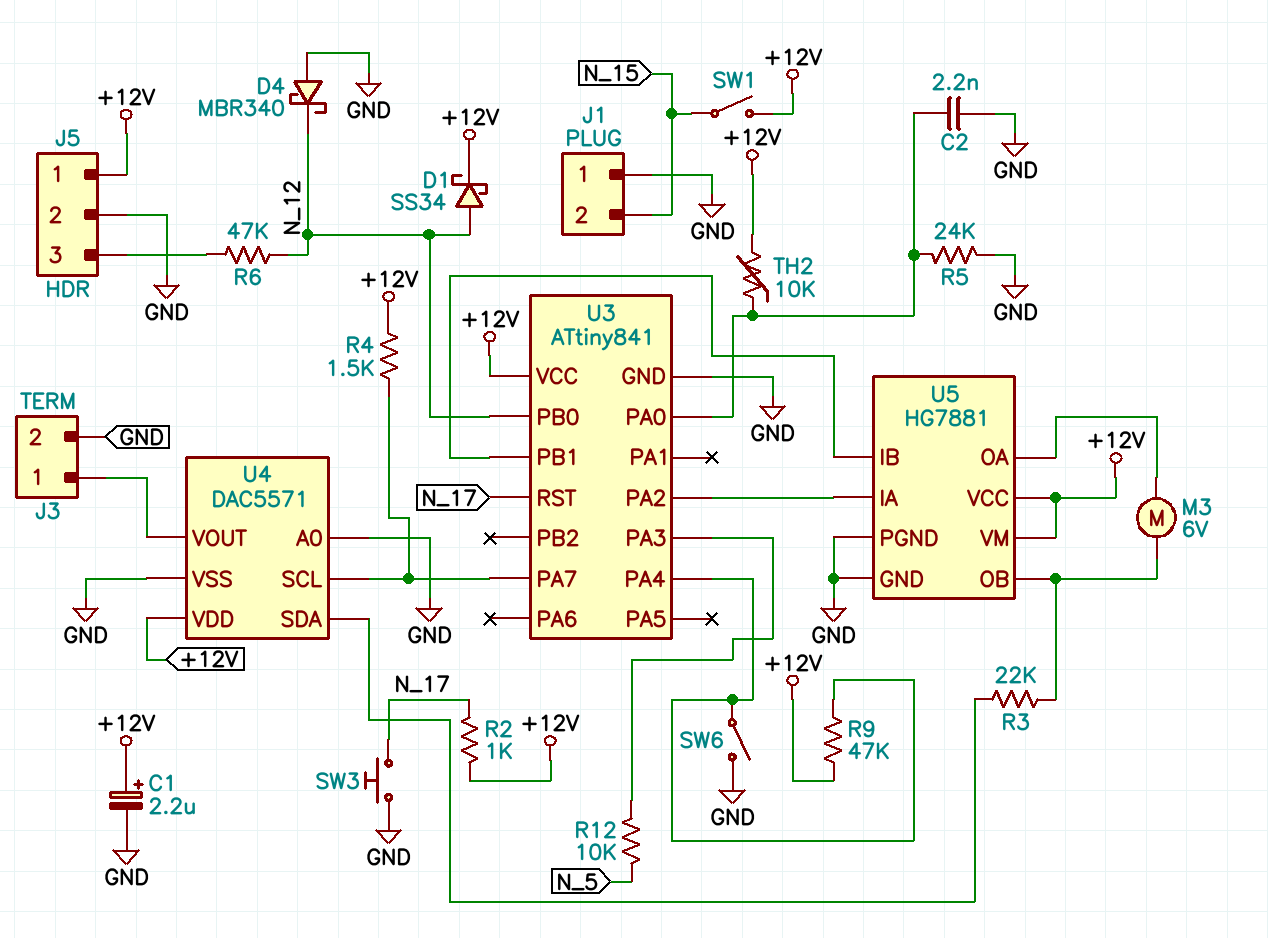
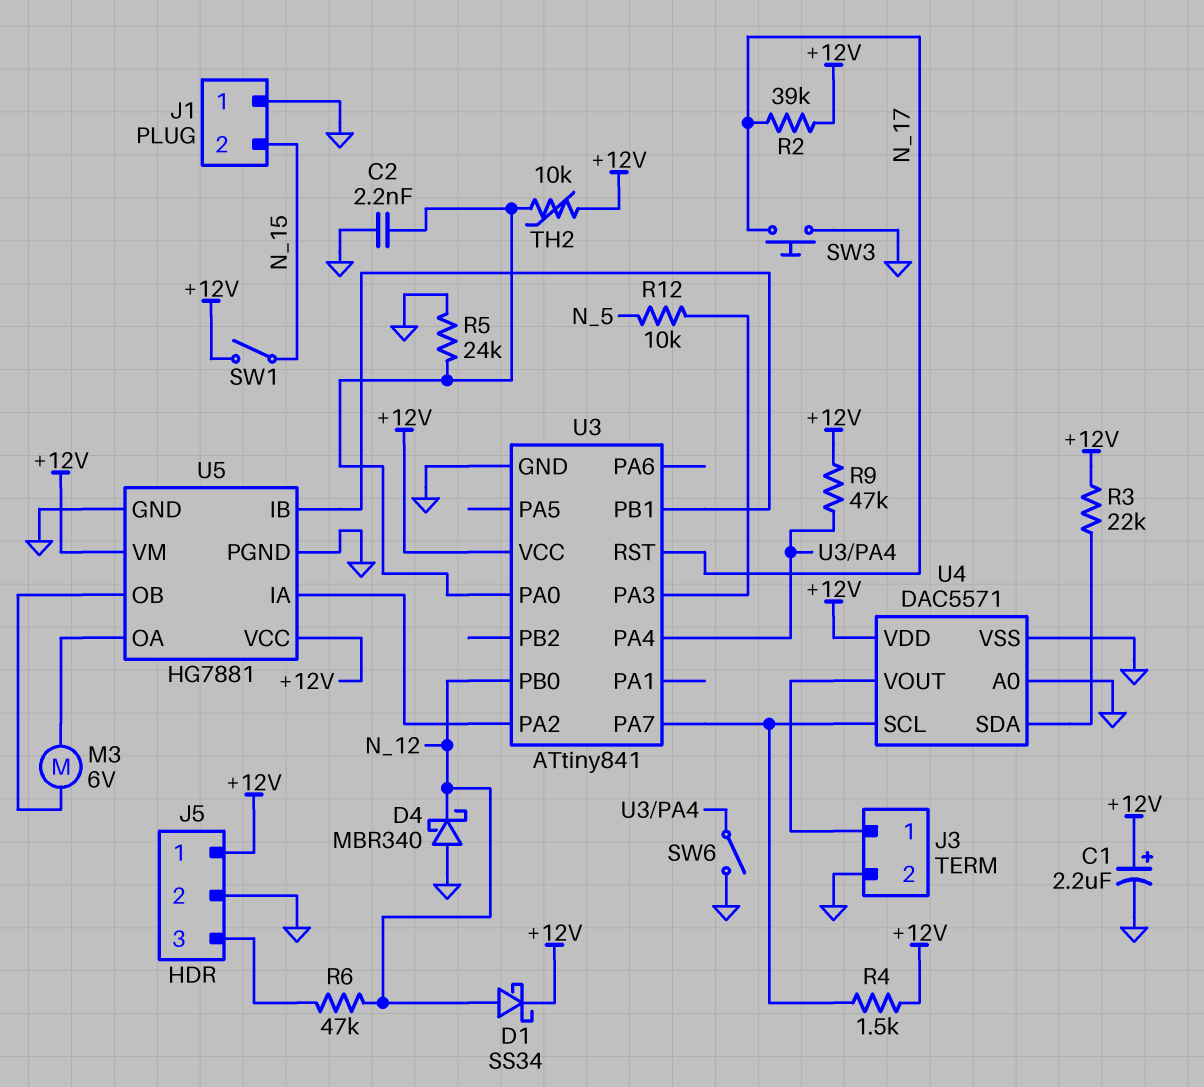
R2: 1k (+12V, N_17) -> 39k (+12V, N_17)
R3: 22k (U4/SDA, U5/OB) -> 22k (+12V, U4/SDA)

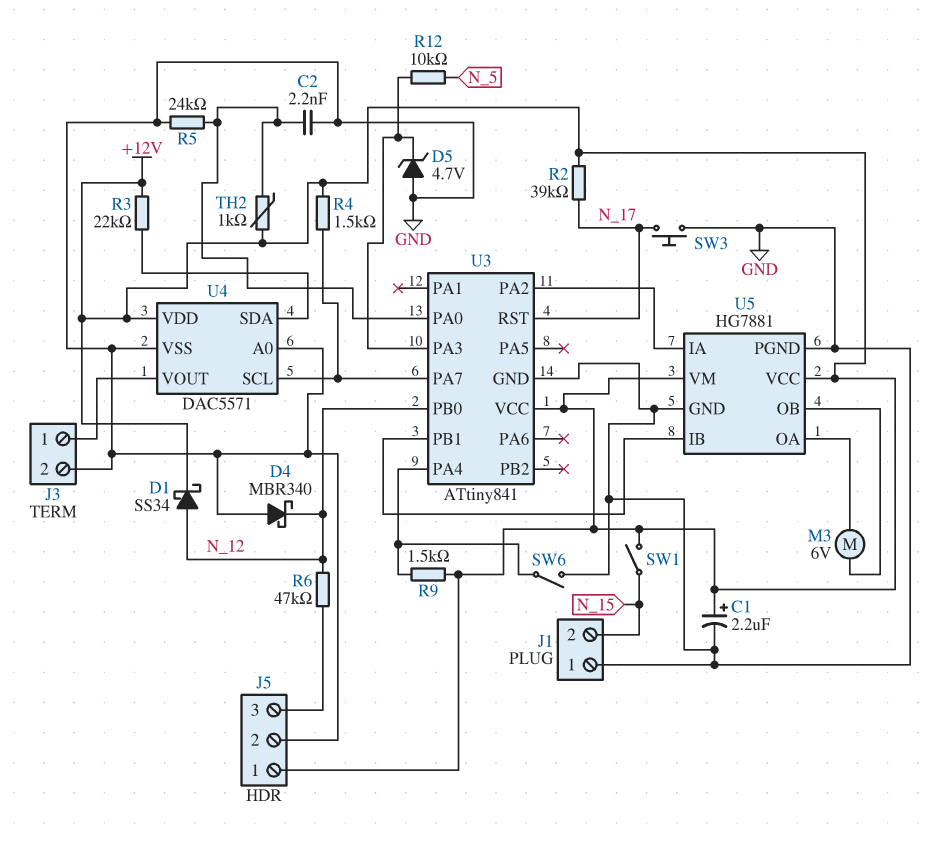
D5: none -> zener 4.7V (A GND, K U3/PA3)
R9: 47k (+12V, U3/PA4) -> 1.5k (+12V, U3/PA4)
TH2: 10k (+12V, U3/PA0) -> 1k (+12V, U3/PA0)

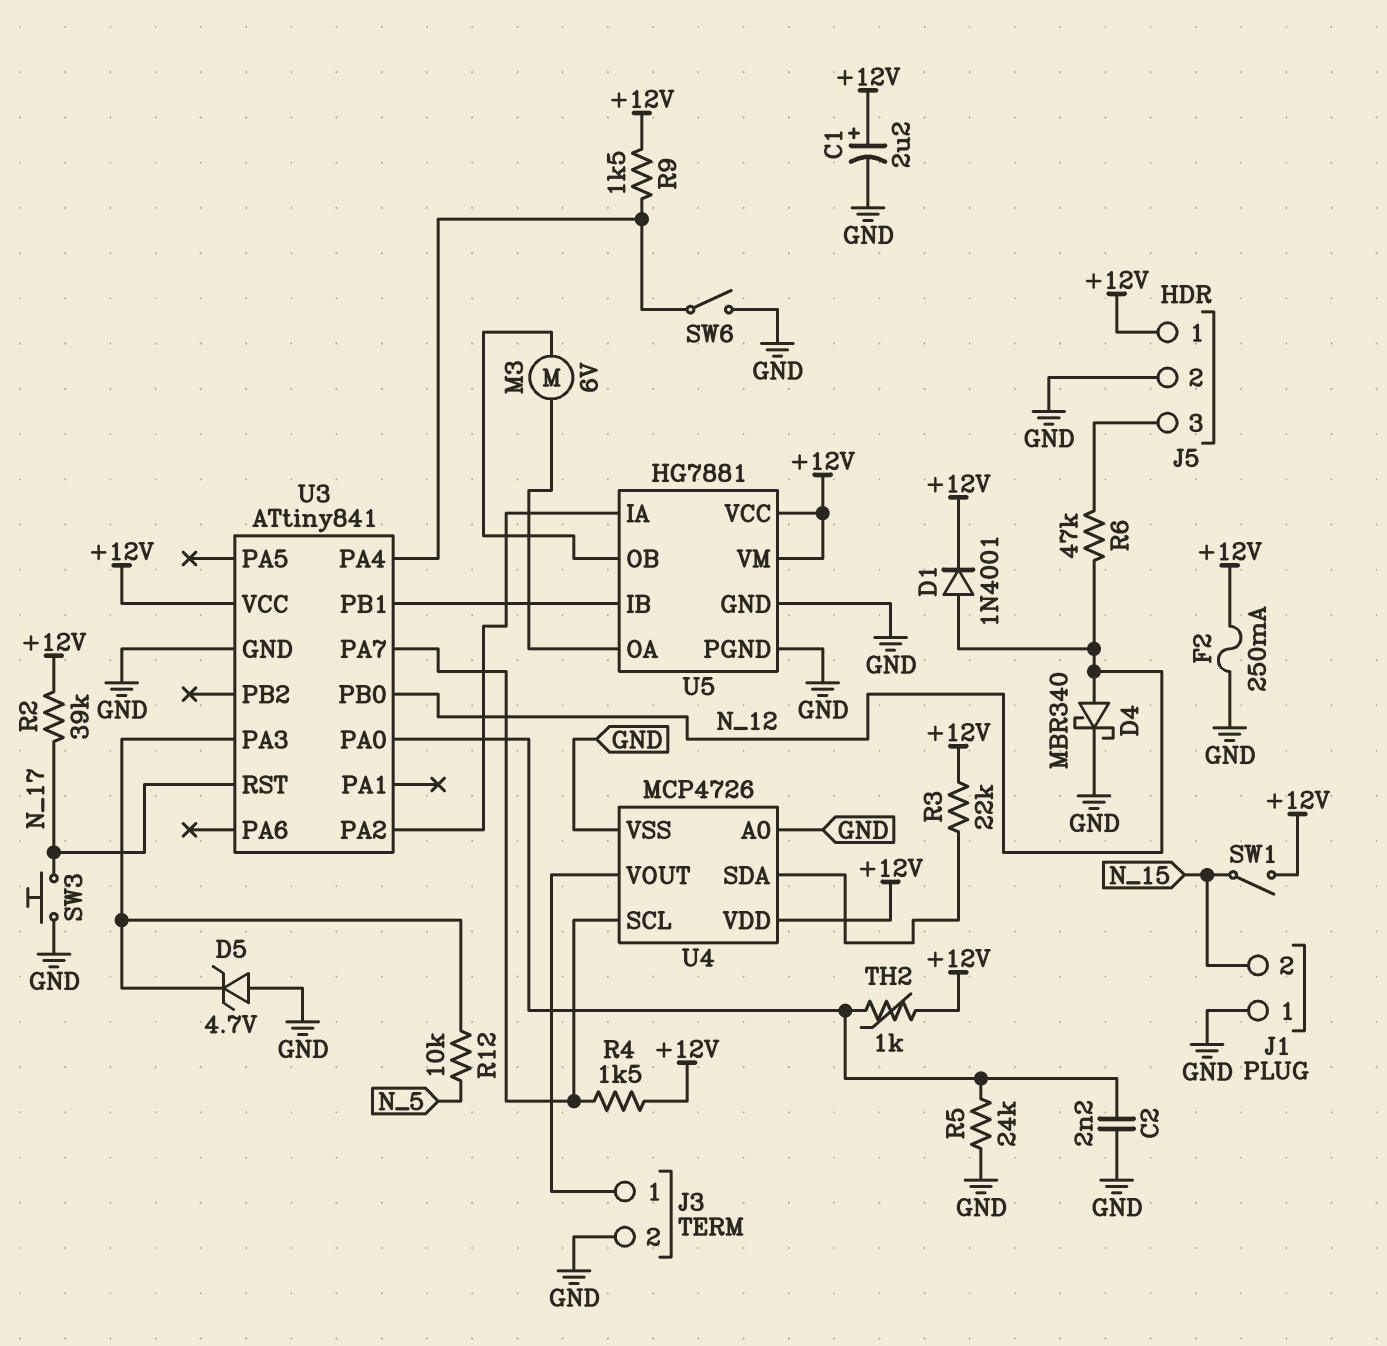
D1: schottky SS34 (A N_12, K +12V) -> diode 1N4001 (A N_12, K +12V)
D4: schottky MBR340 (A GND, K N_12) -> schottky MBR340 (A N_12, K GND)
F2: none -> 250mA (+12V, GND)
U4: DAC5571 -> MCP4726

